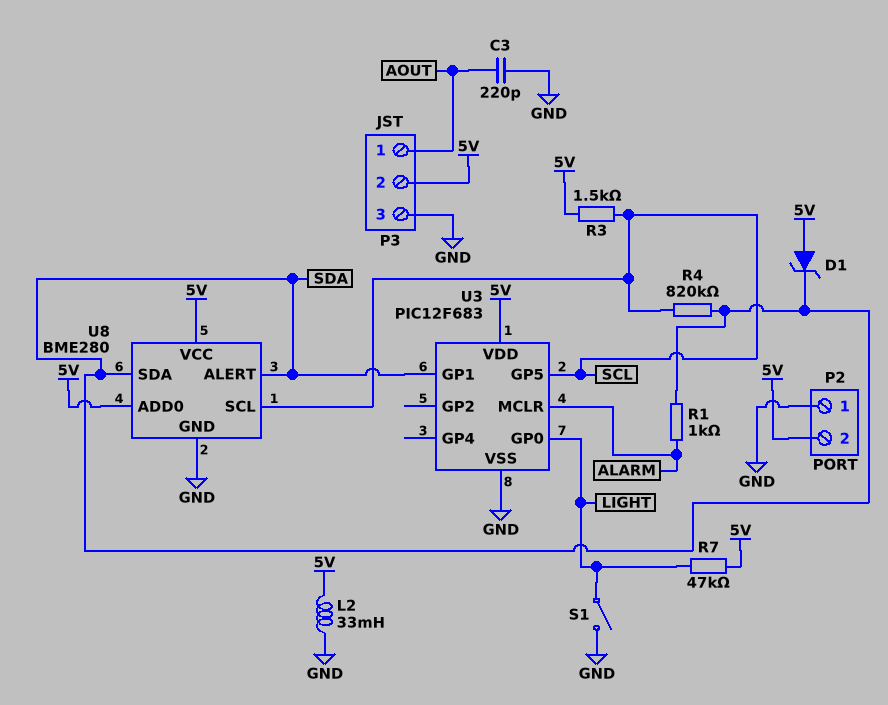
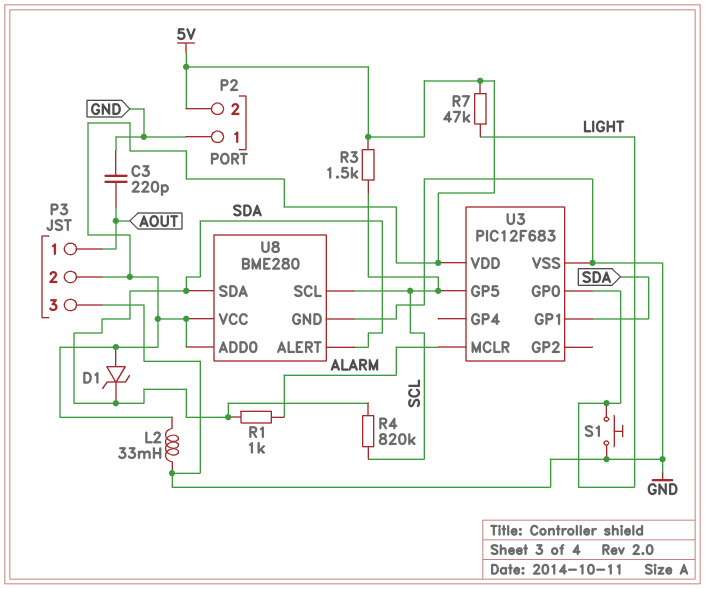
S1: switch (GND, LIGHT) -> button (GND, LIGHT)

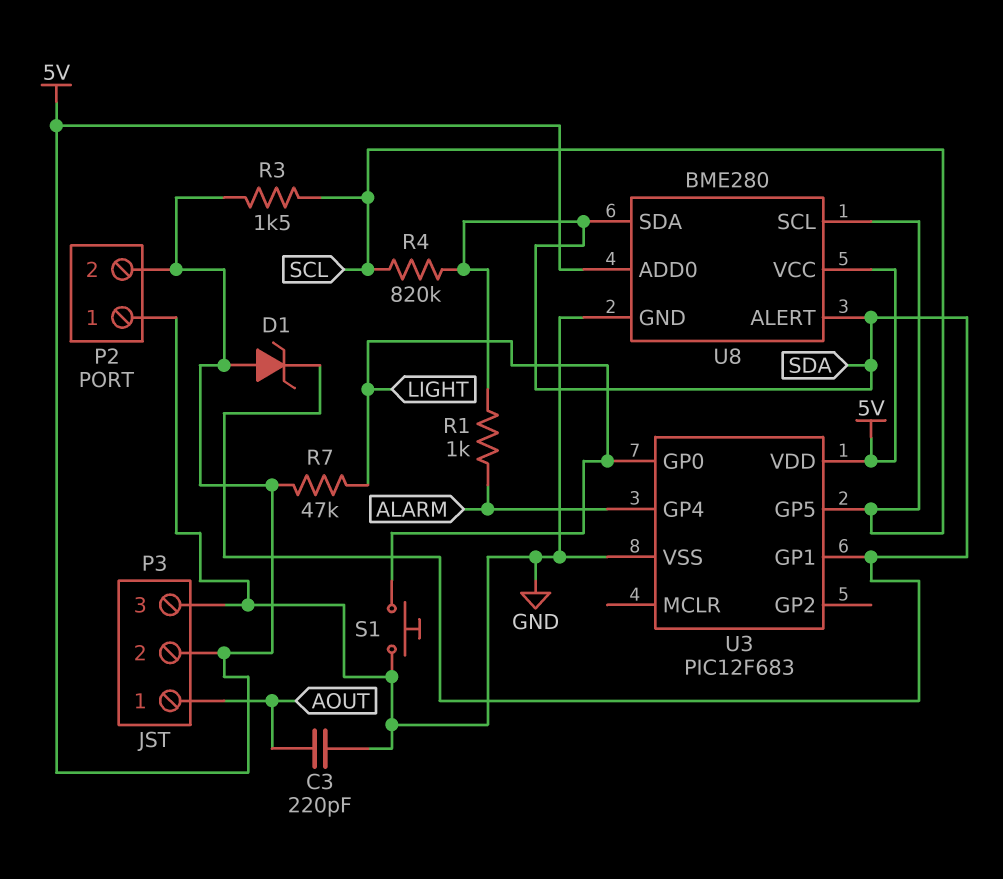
L2: 33mH (5V, GND) -> none
U3 pin GP4: none -> ALARM
U3 pin MCLR: ALARM -> none

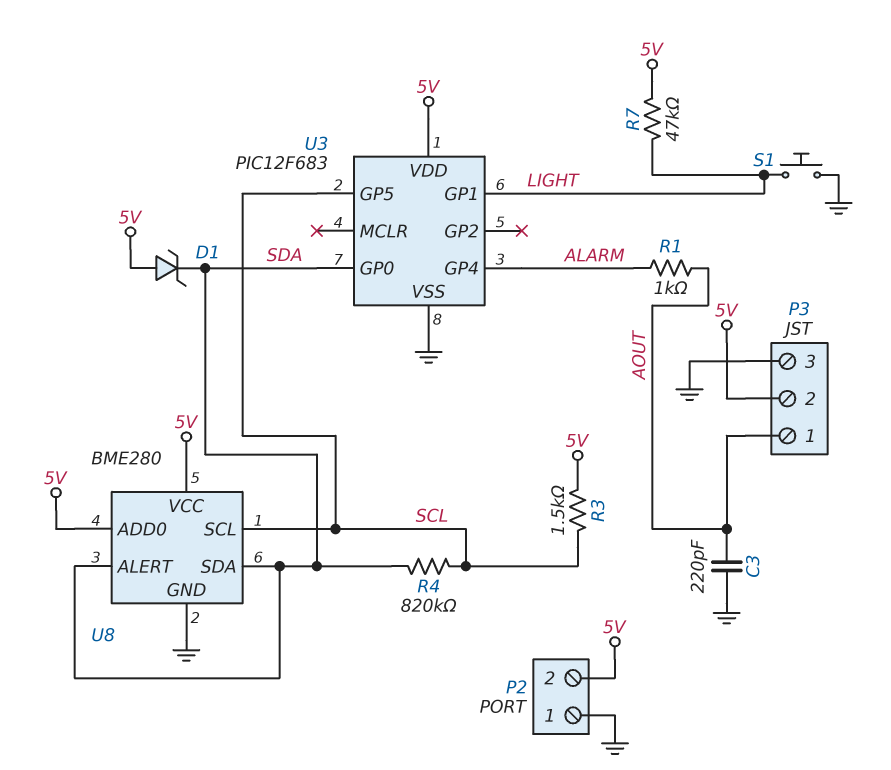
R1: 1k (ALARM, SDA) -> 1k (ALARM, AOUT)
U3 pin GP0: LIGHT -> SDA
U3 pin GP1: SDA -> LIGHT

